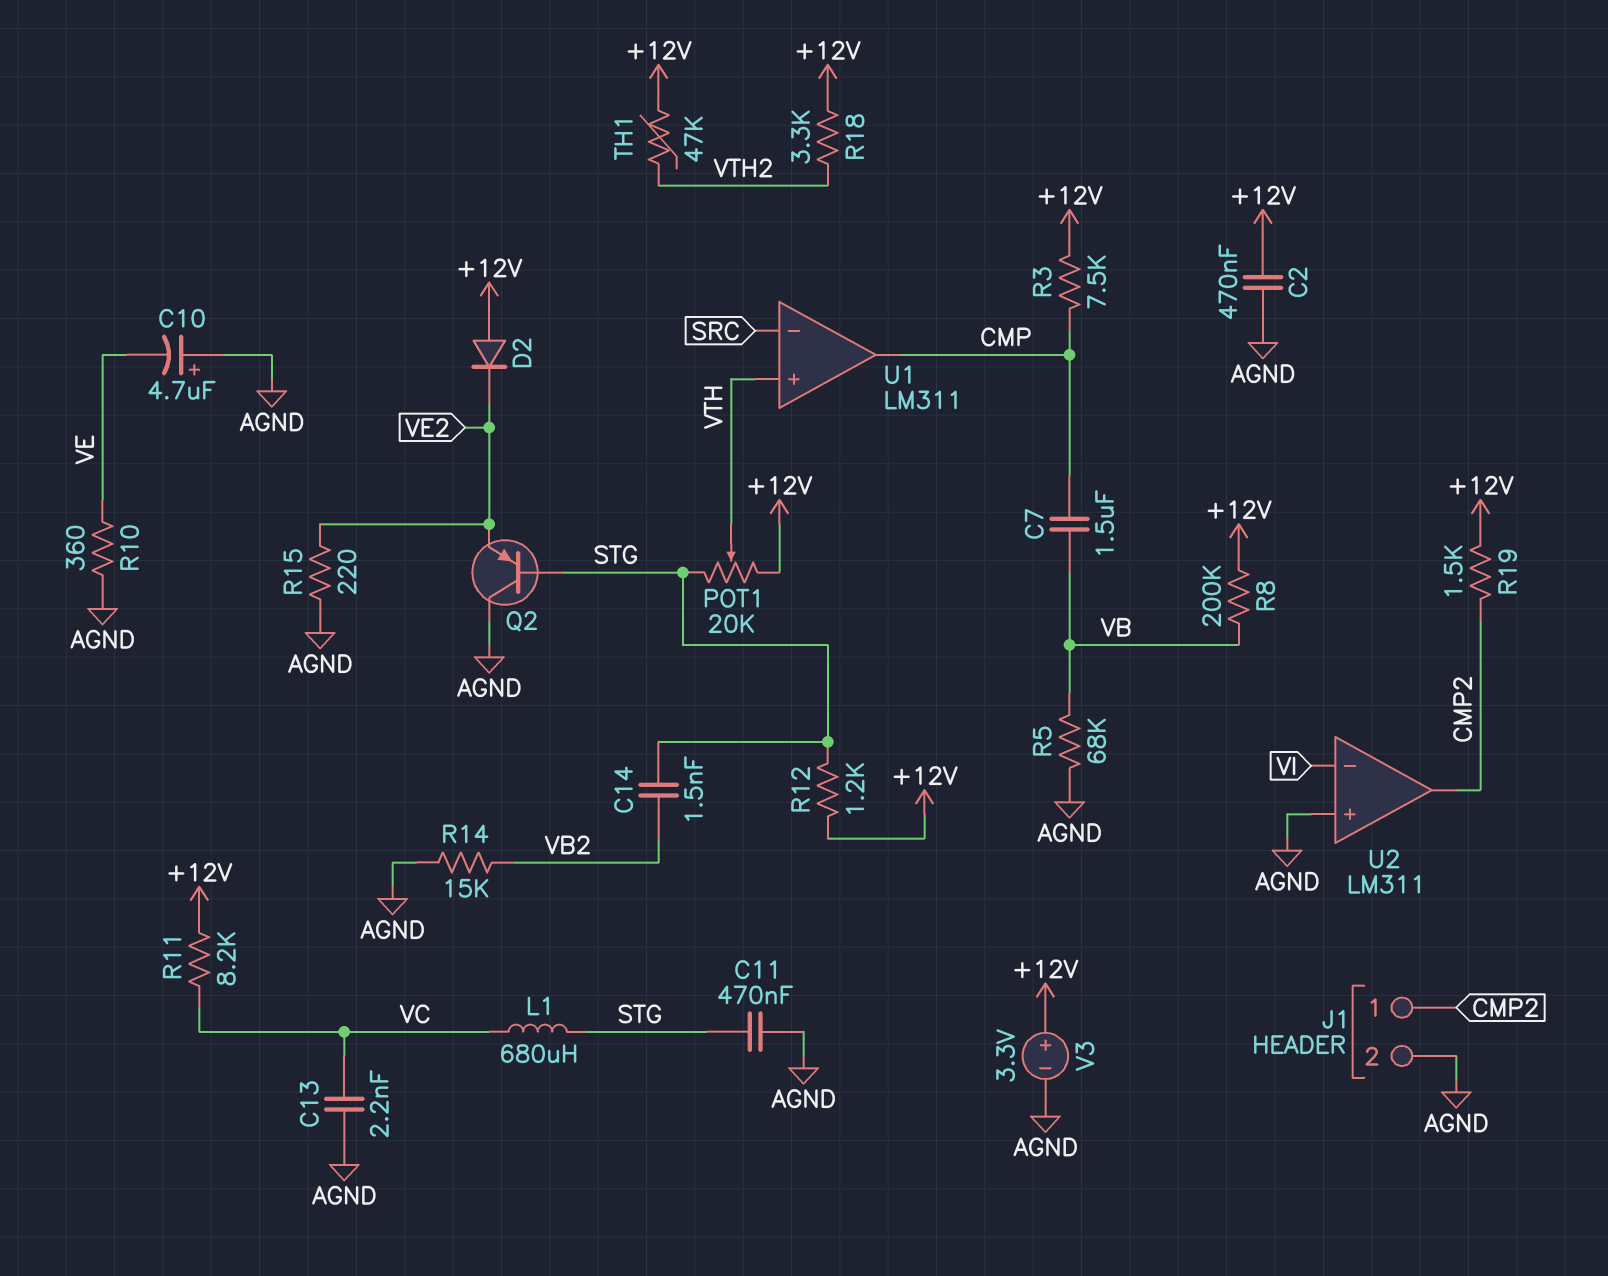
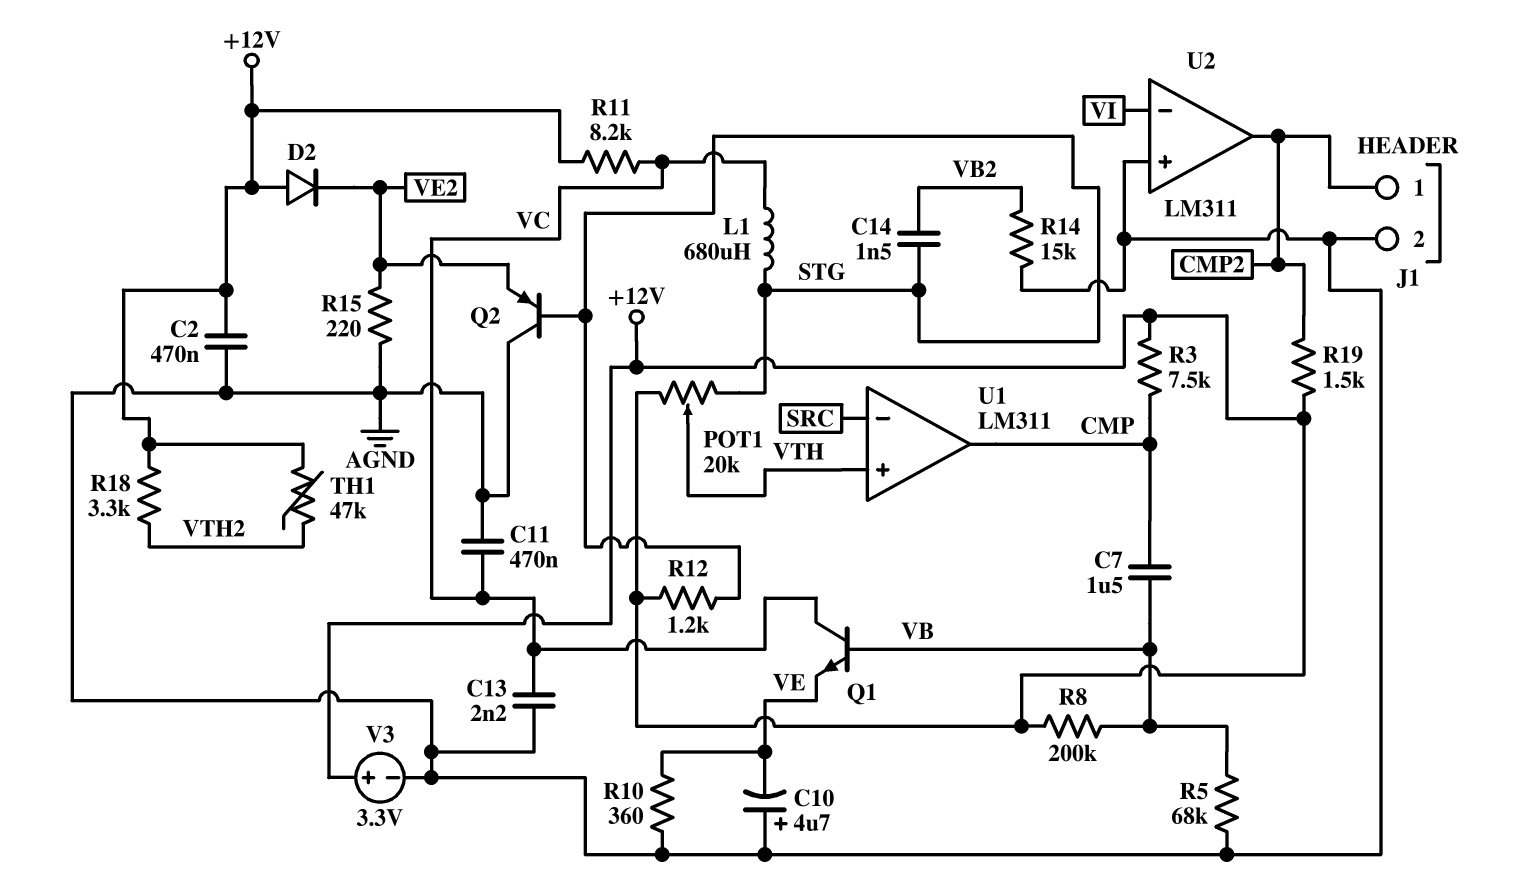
C11: 470nF (AGND, STG) -> 470nF (AGND, VC)
Q1: none -> NPN (B VB, C VC, E VE)

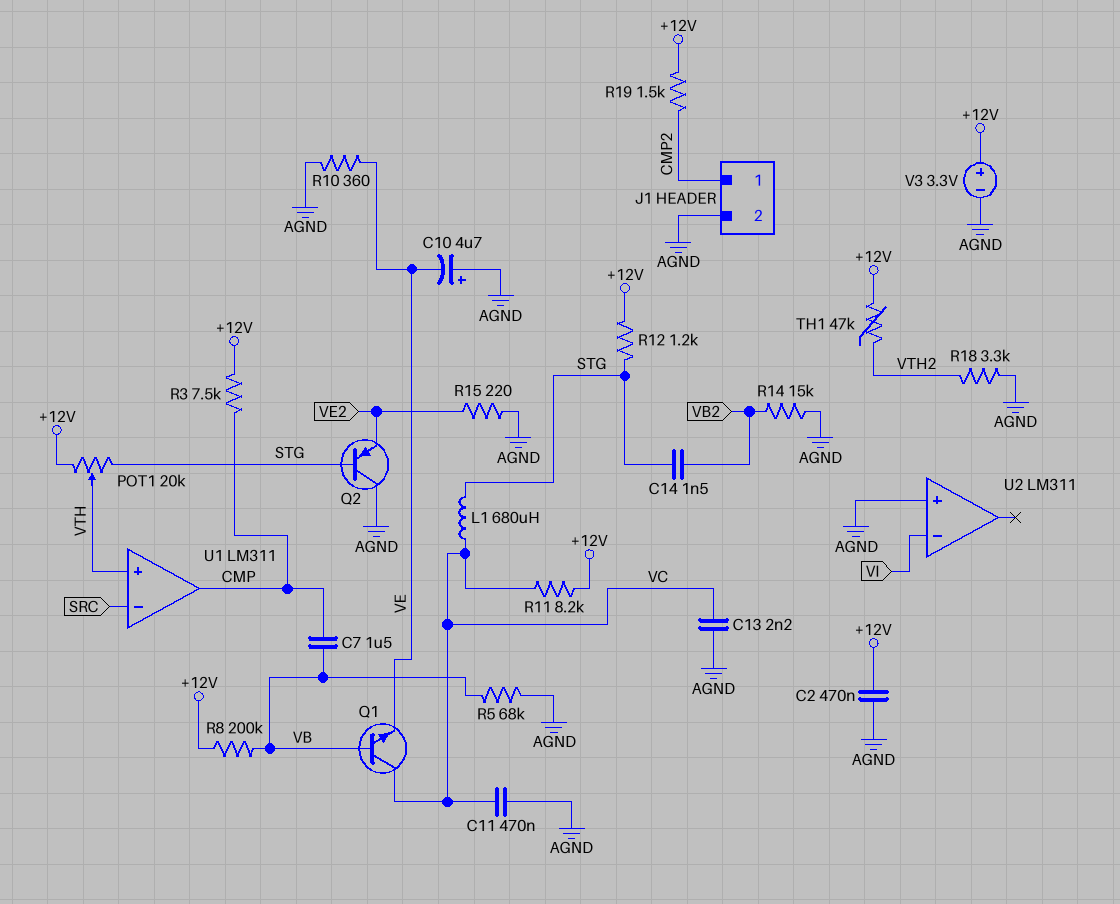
D2: diode (A +12V, K VE2) -> none
R18: 3.3k (+12V, VTH2) -> 3.3k (AGND, VTH2)
U2 pin out: CMP2 -> none

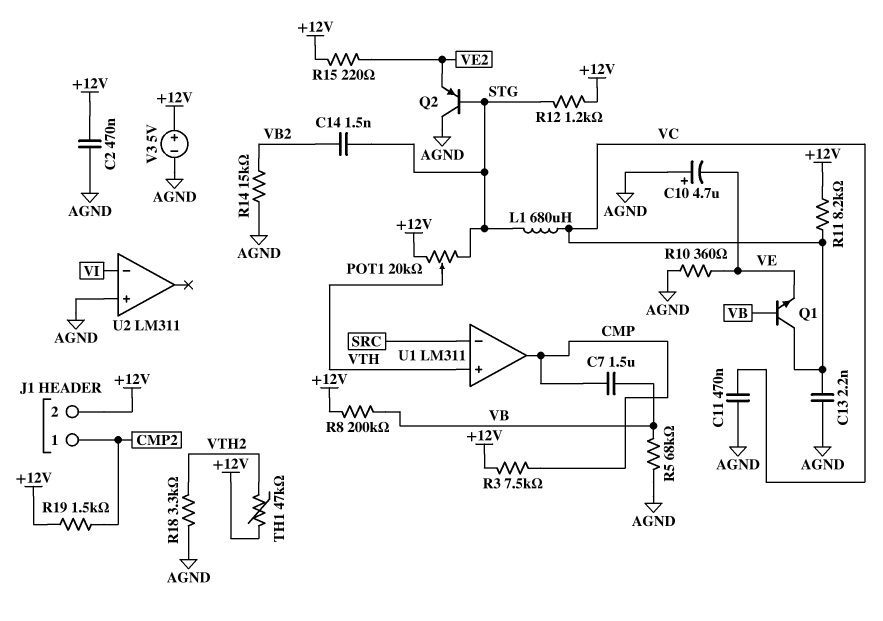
J1 pin 2: AGND -> +12V
R15: 220 (AGND, VE2) -> 220 (+12V, VE2)
V3: 3.3V (plus +12V, minus AGND) -> 5V (plus +12V, minus AGND)

